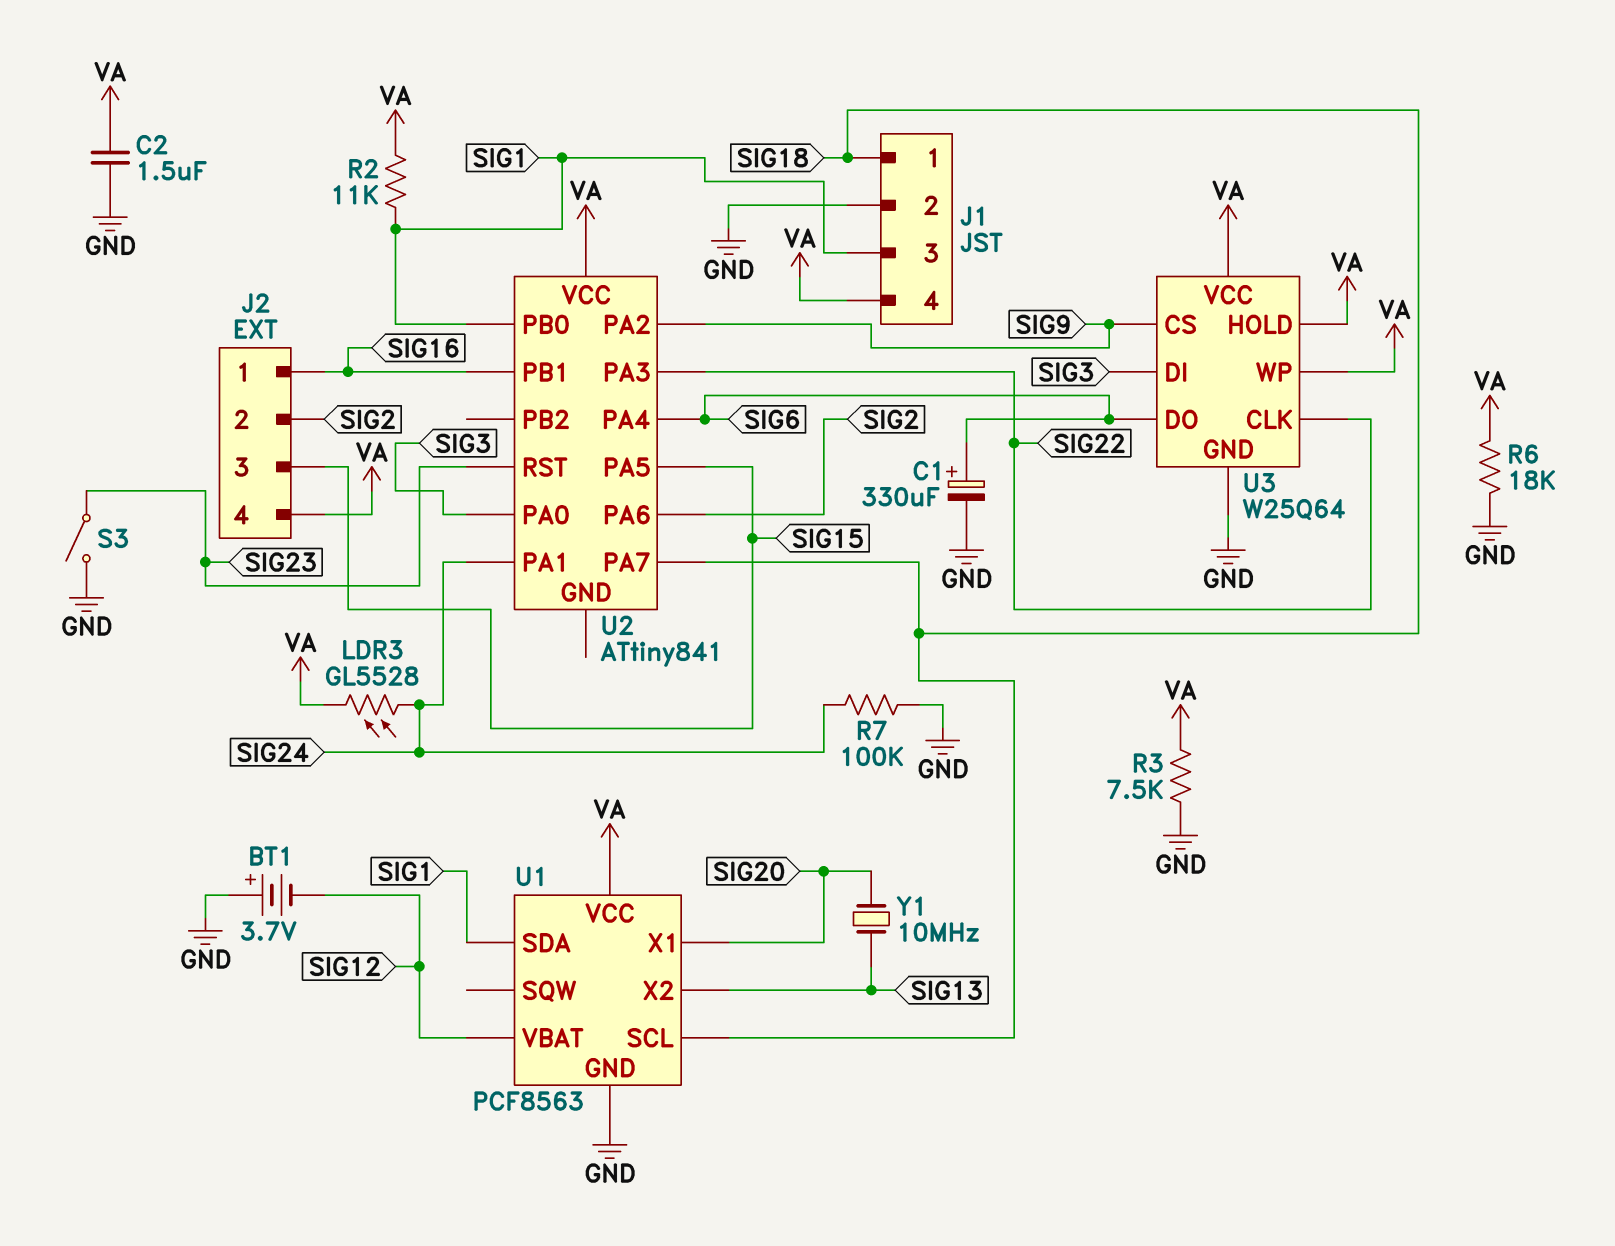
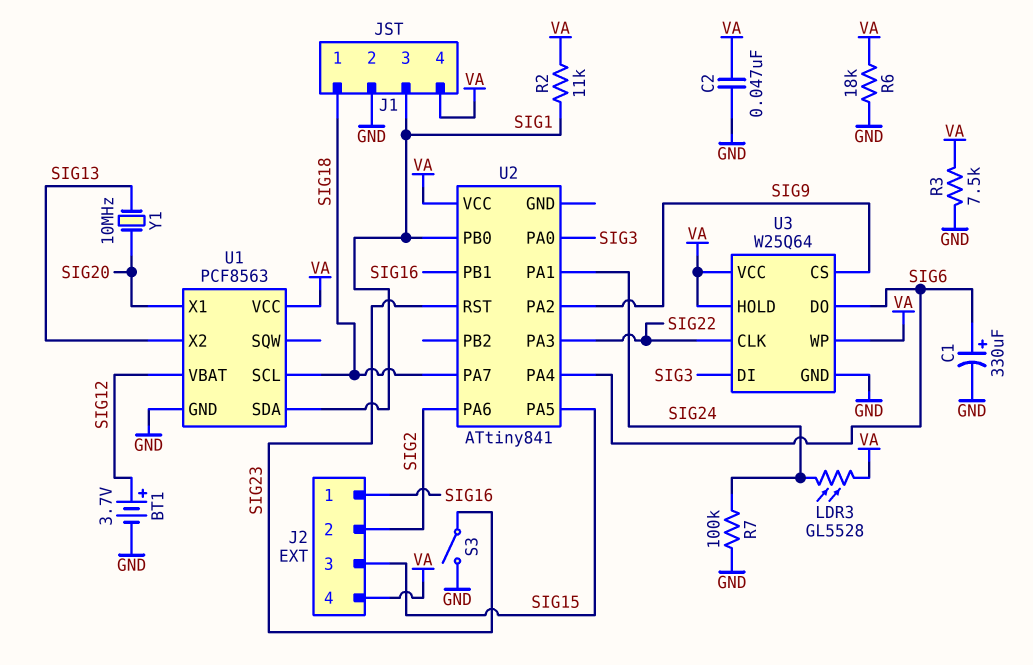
BT1: 3.7V (plus GND, minus SIG12) -> 3.7V (plus SIG12, minus GND)
C2: 1.5uF (GND, VA) -> 47nF (GND, VA)

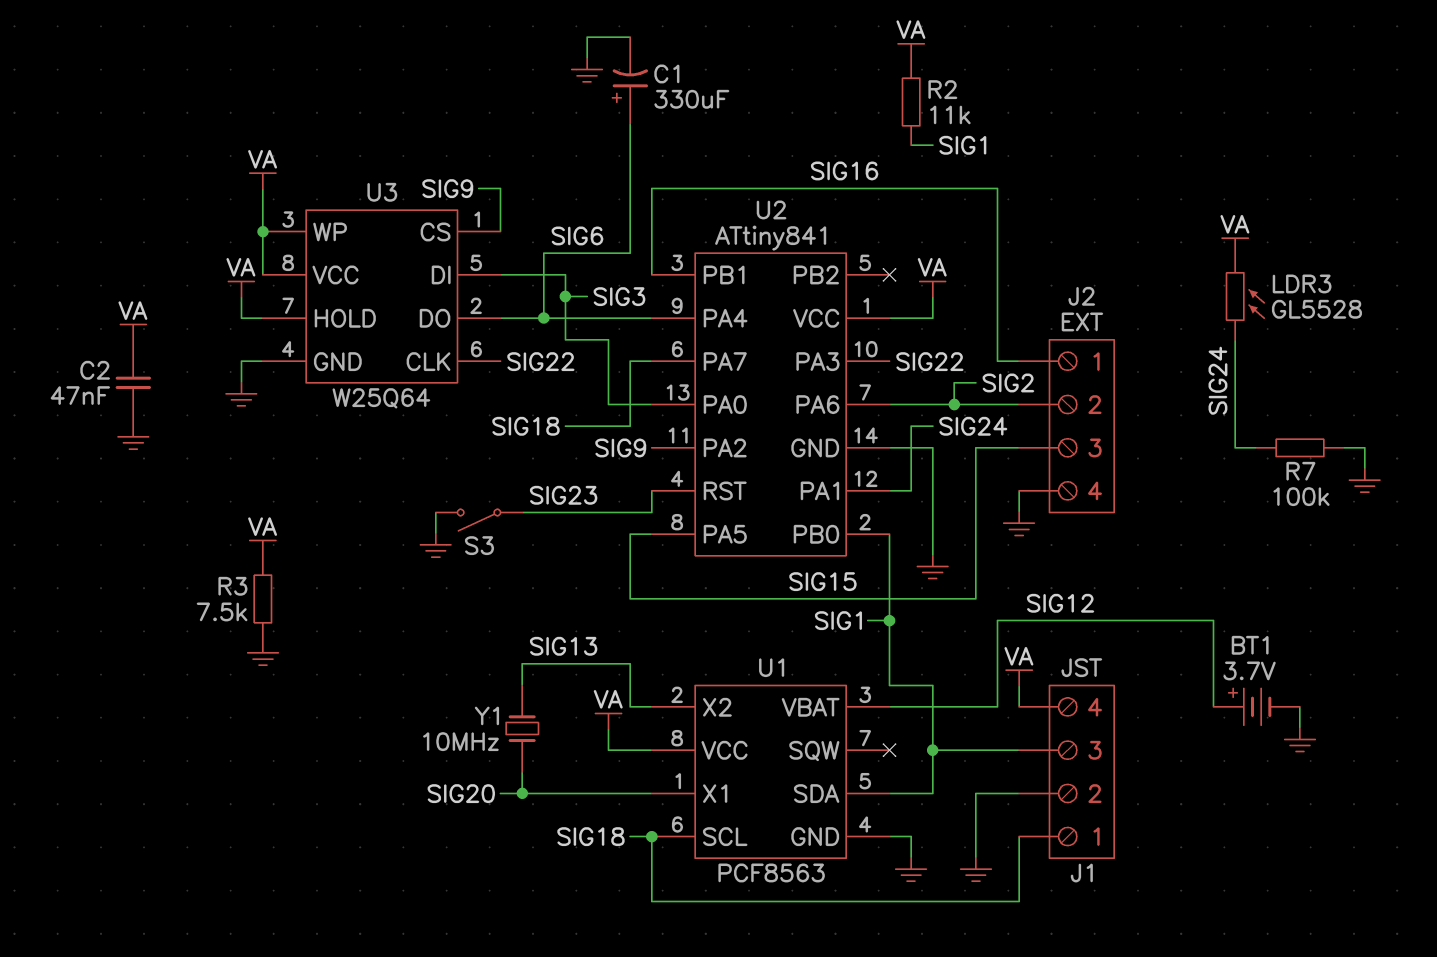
J2 pin 4: VA -> GND
R6: 18k (GND, VA) -> none
U2 pin GND: none -> GND

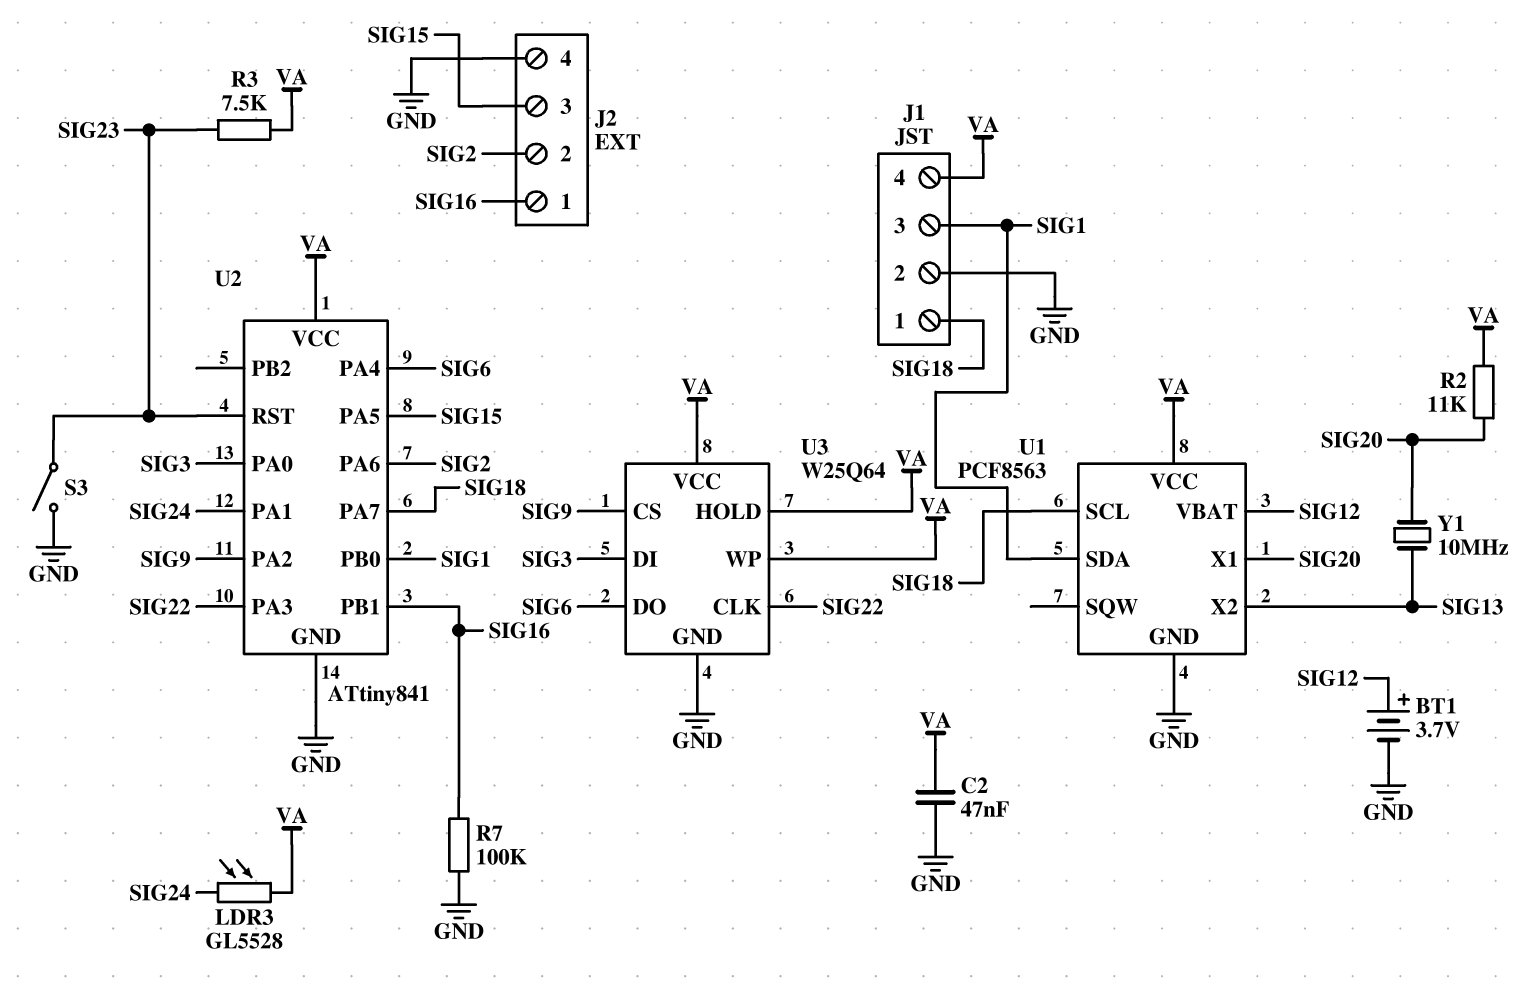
C1: 330uF (plus SIG6, minus GND) -> none
R2: 11k (SIG1, VA) -> 11k (SIG20, VA)
R3: 7.5k (GND, VA) -> 7.5k (SIG23, VA)
R7: 100k (GND, SIG24) -> 100k (GND, SIG16)

